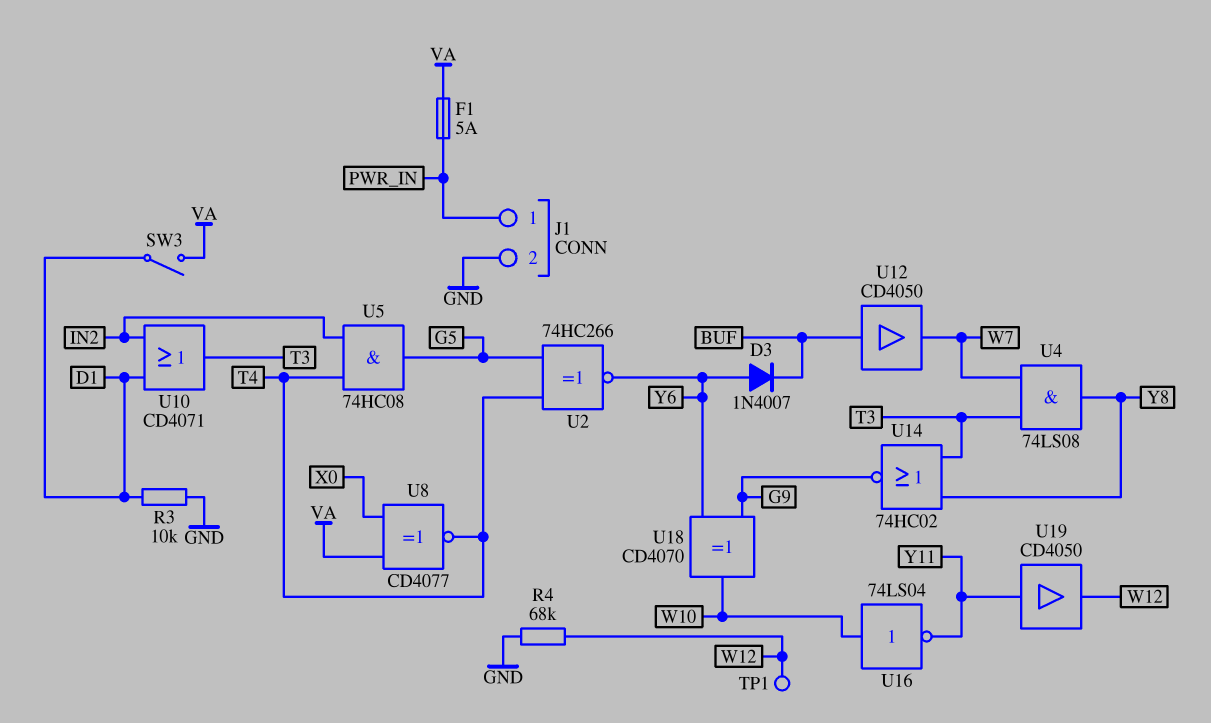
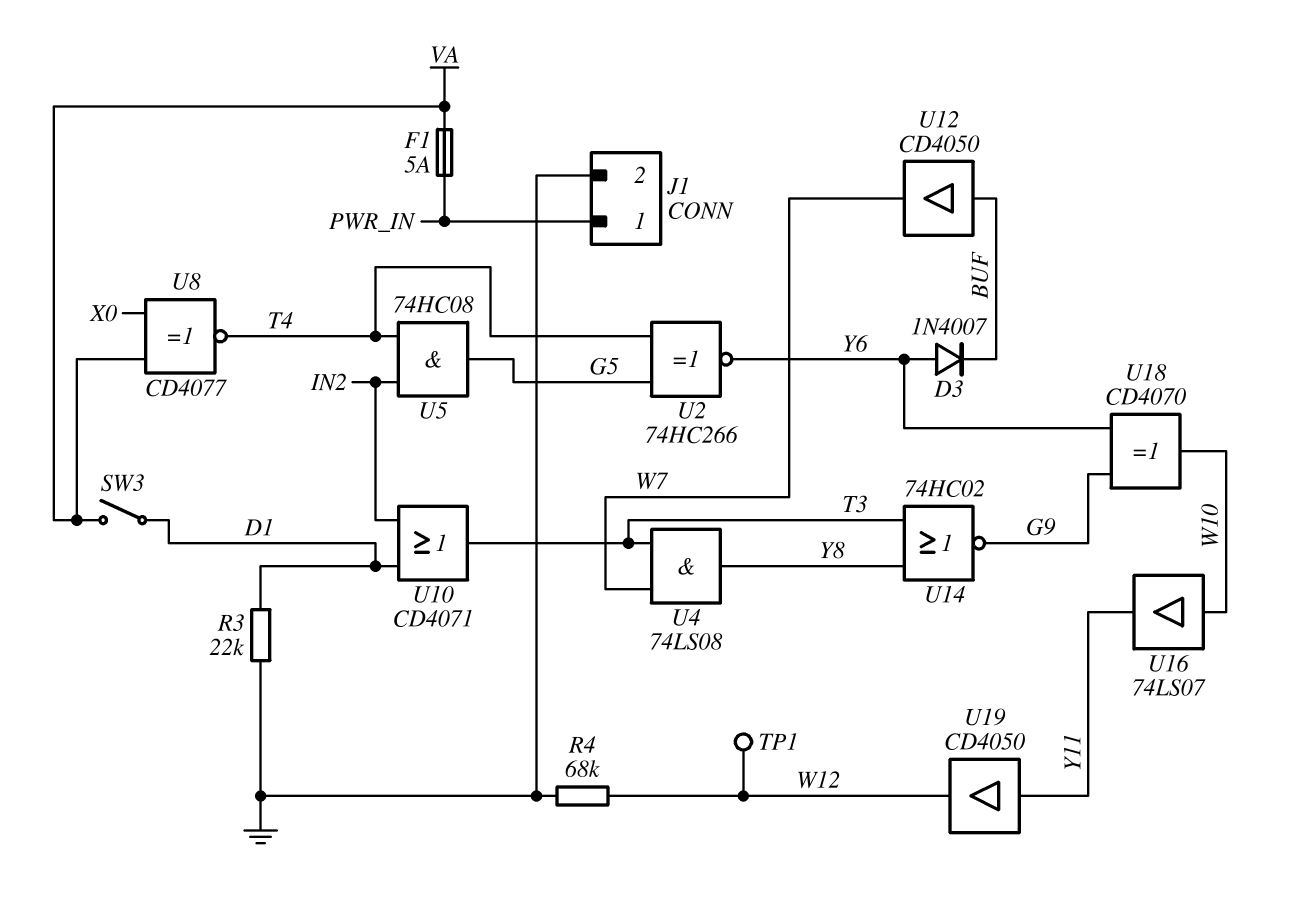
R3: 10k (D1, GND) -> 22k (D1, GND)
U16: NOT 74LS04 (in W10, out Y11) -> buffer 74LS07 (in W10, out Y11)

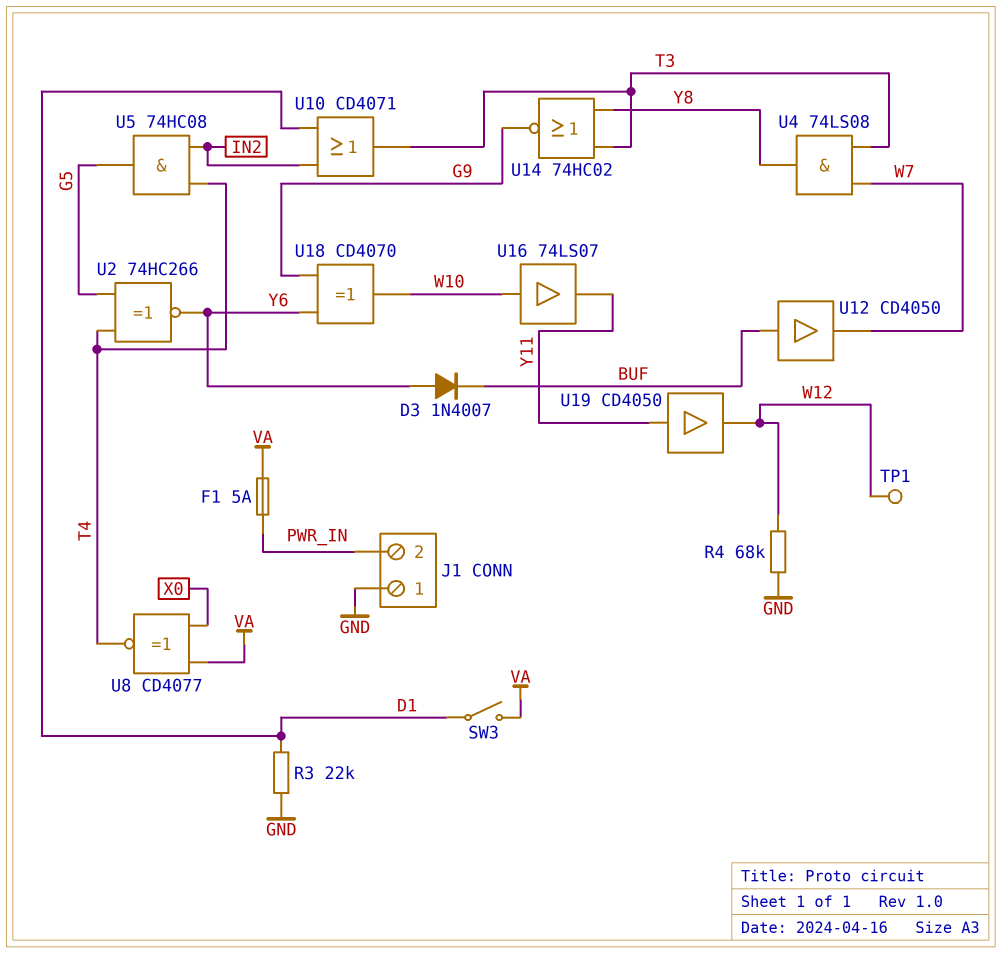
J1 pin 1: PWR_IN -> GND
J1 pin 2: GND -> PWR_IN

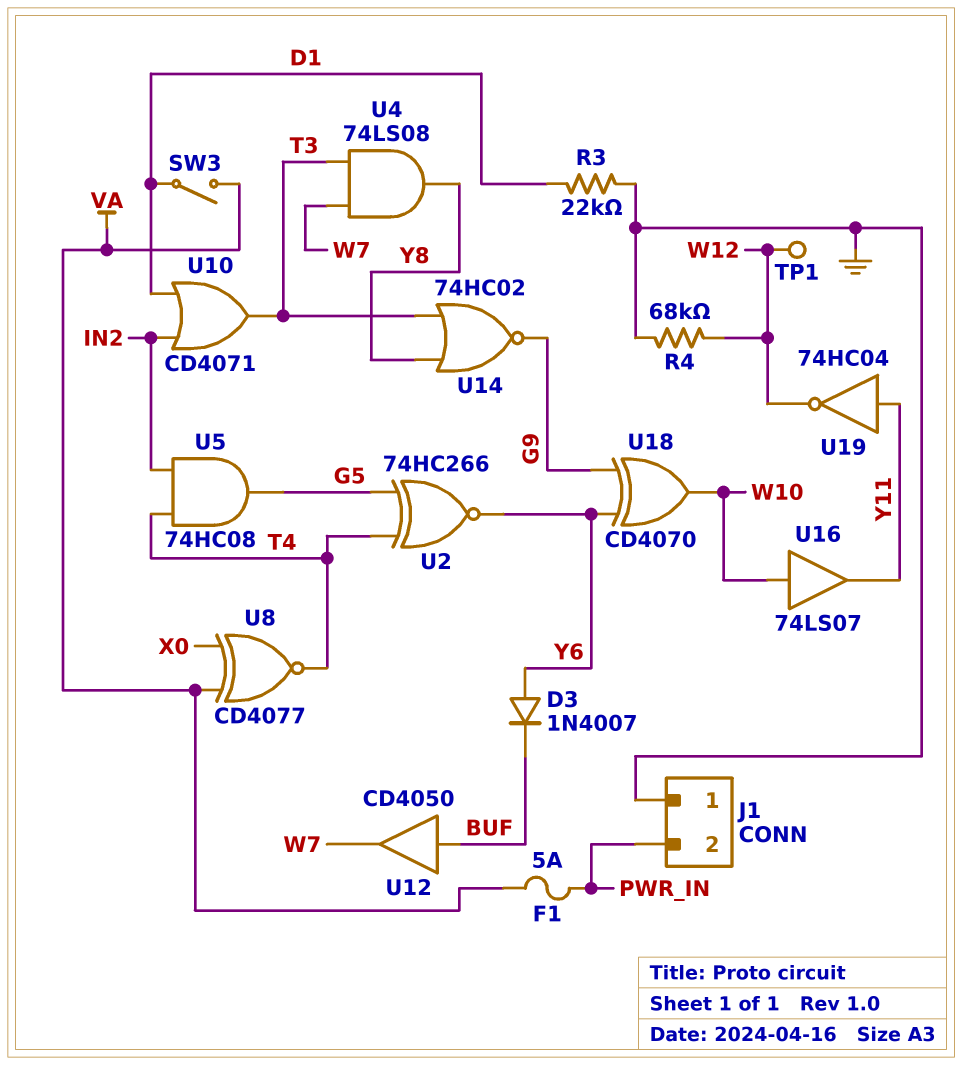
U19: buffer CD4050 (in Y11, out W12) -> NOT 74HC04 (in Y11, out W12)

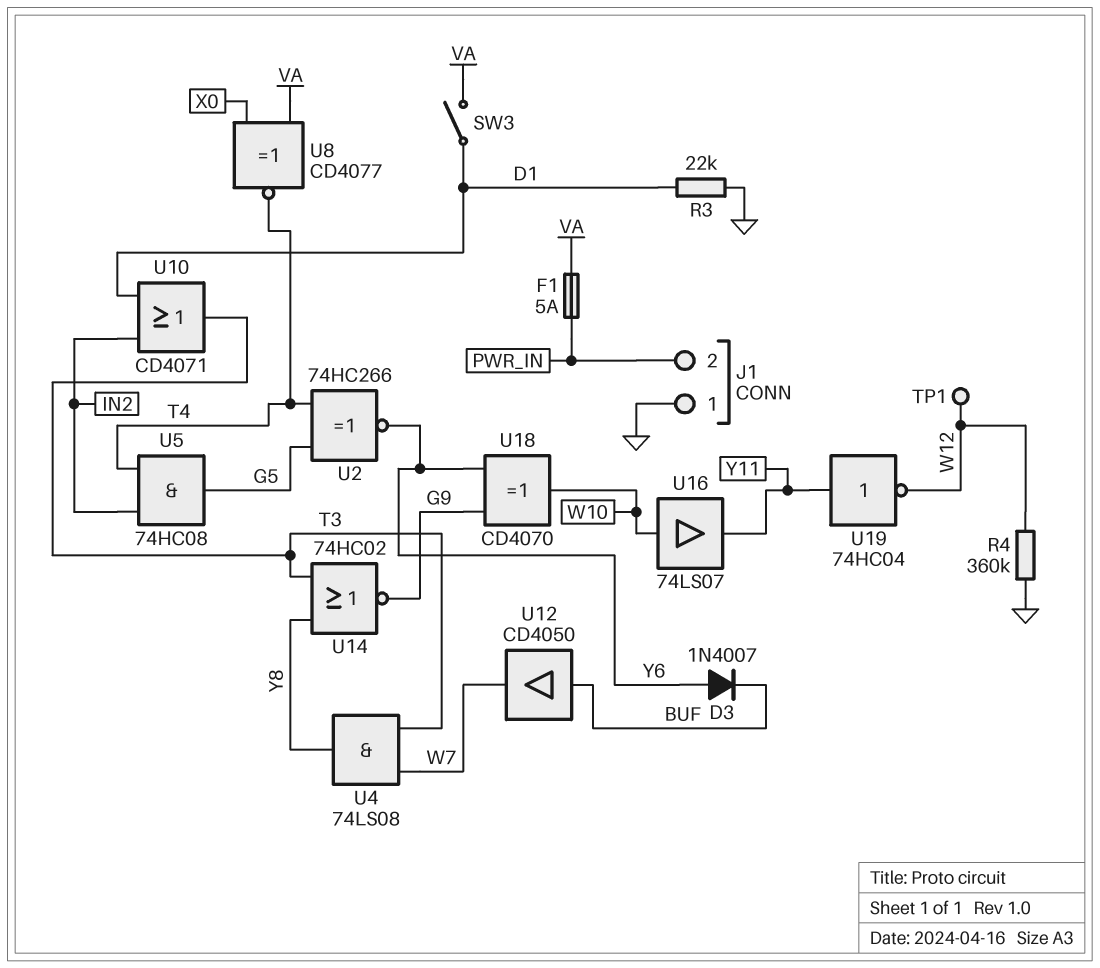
R4: 68k (GND, W12) -> 360k (GND, W12)

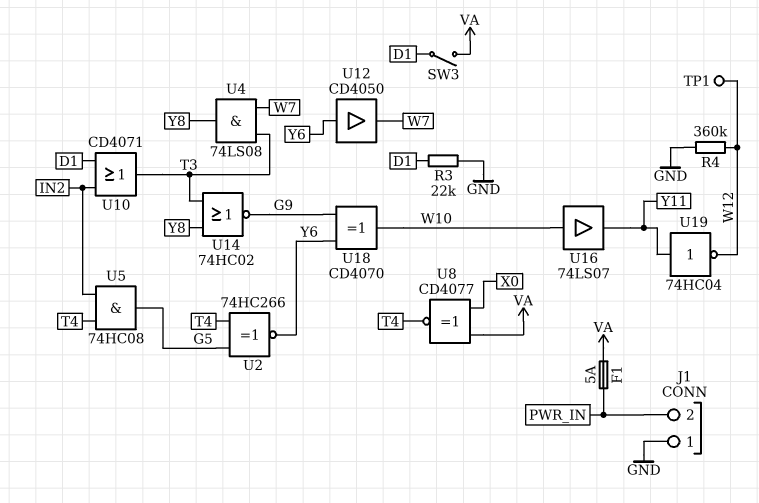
D3: diode 1N4007 (A Y6, K BUF) -> none
U12: buffer CD4050 (in BUF, out W7) -> buffer CD4050 (in Y6, out W7)

